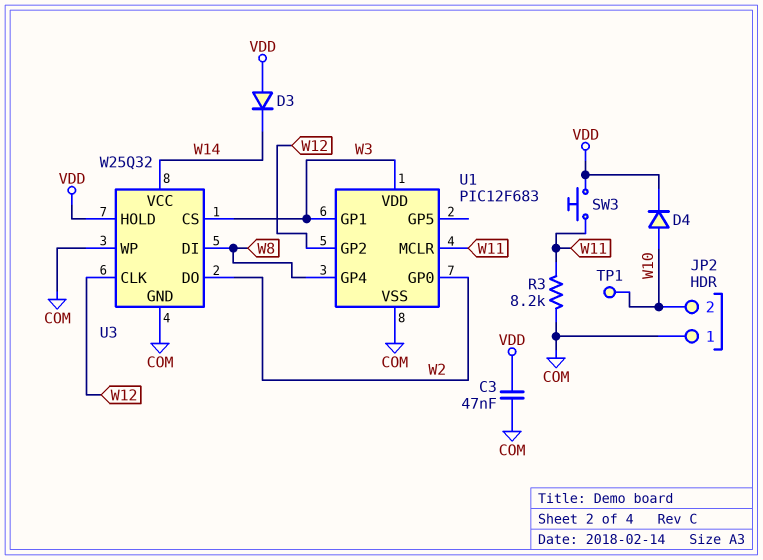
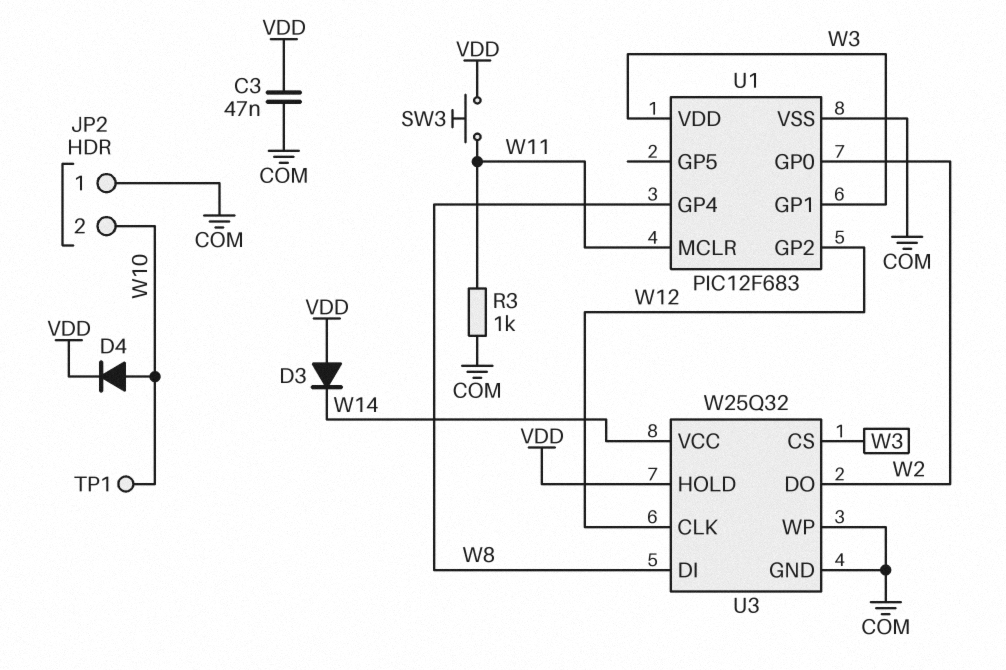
R3: 8.2k (COM, W11) -> 1k (COM, W11)

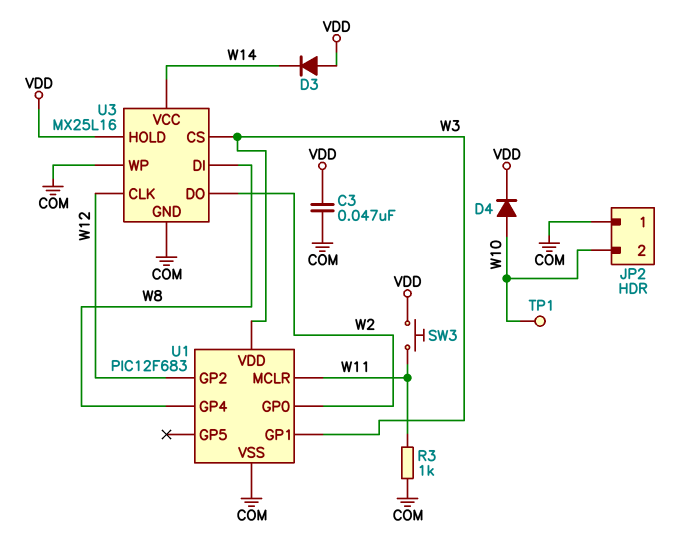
U3: W25Q32 -> MX25L16

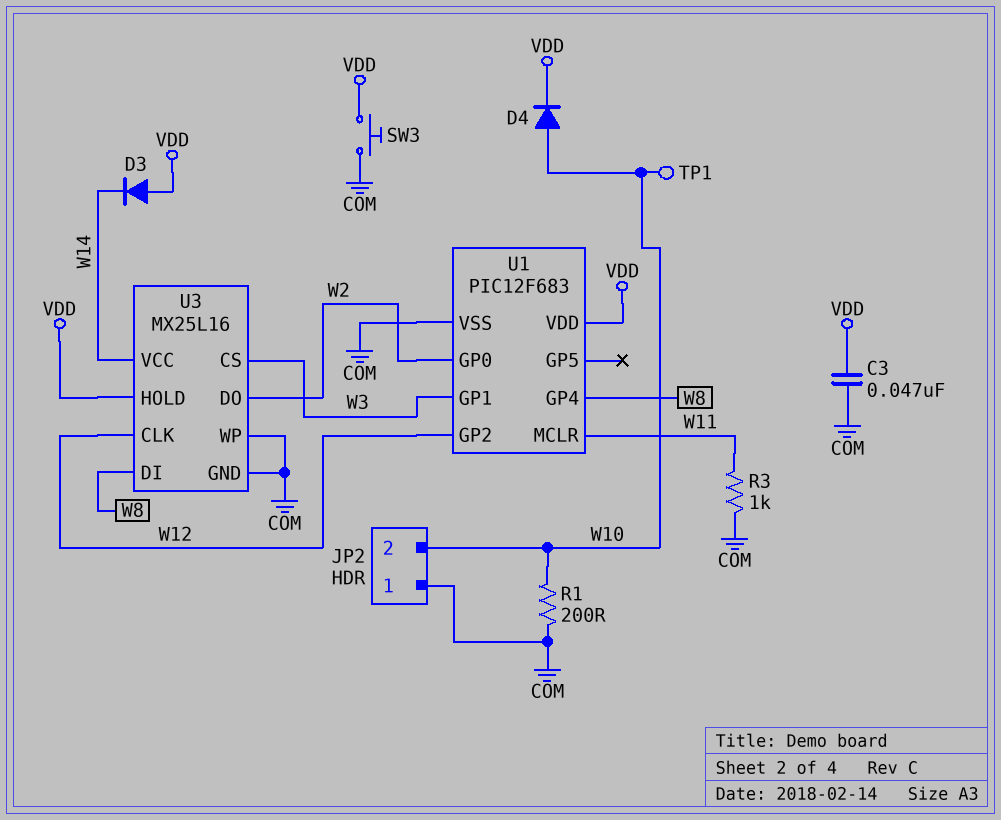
R1: none -> 200 (COM, W10)
SW3: button (VDD, W11) -> button (COM, VDD)
U1 pin VDD: W3 -> VDD

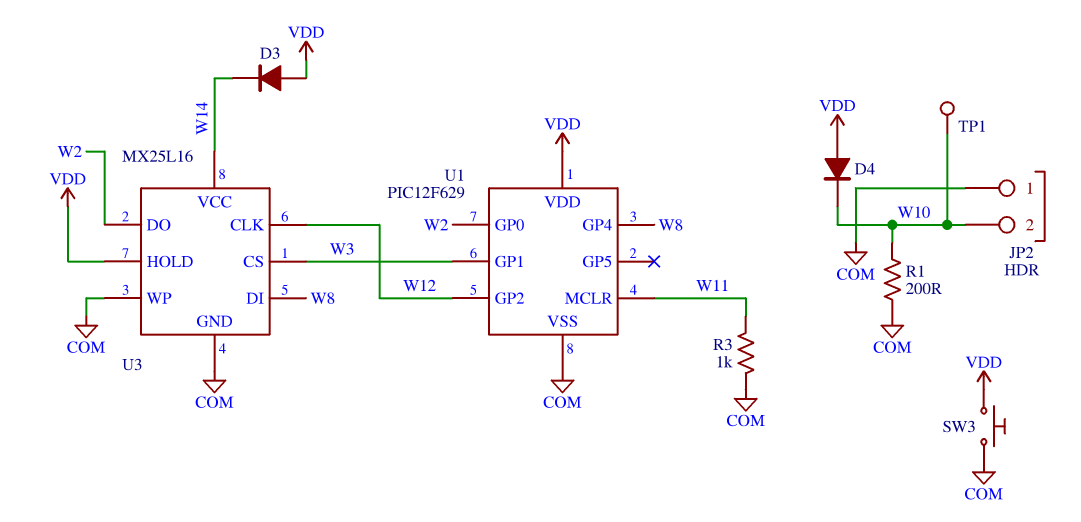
C3: 47nF (COM, VDD) -> none
D4: diode (A W10, K VDD) -> diode (A VDD, K W10)
U1: PIC12F683 -> PIC12F629

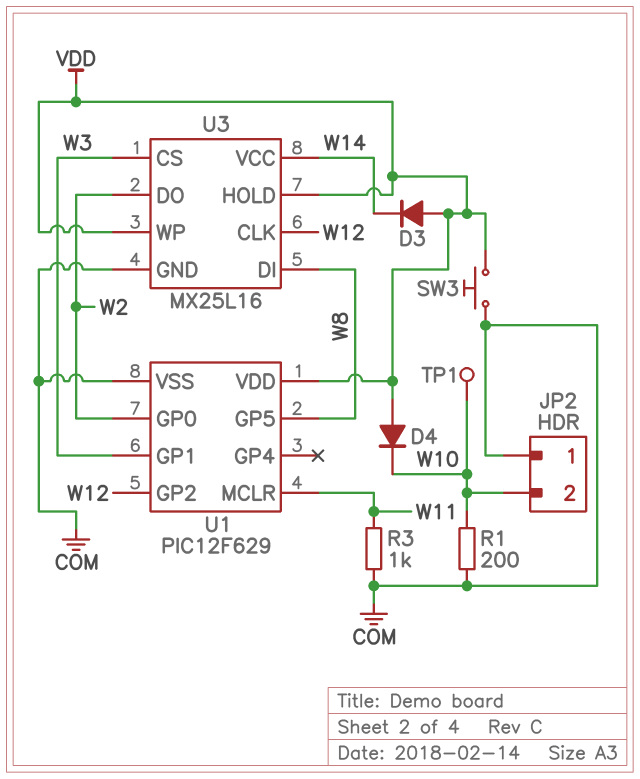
U1 pin GP4: W8 -> none
U1 pin GP5: none -> W8
U3 pin WP: COM -> VDD

